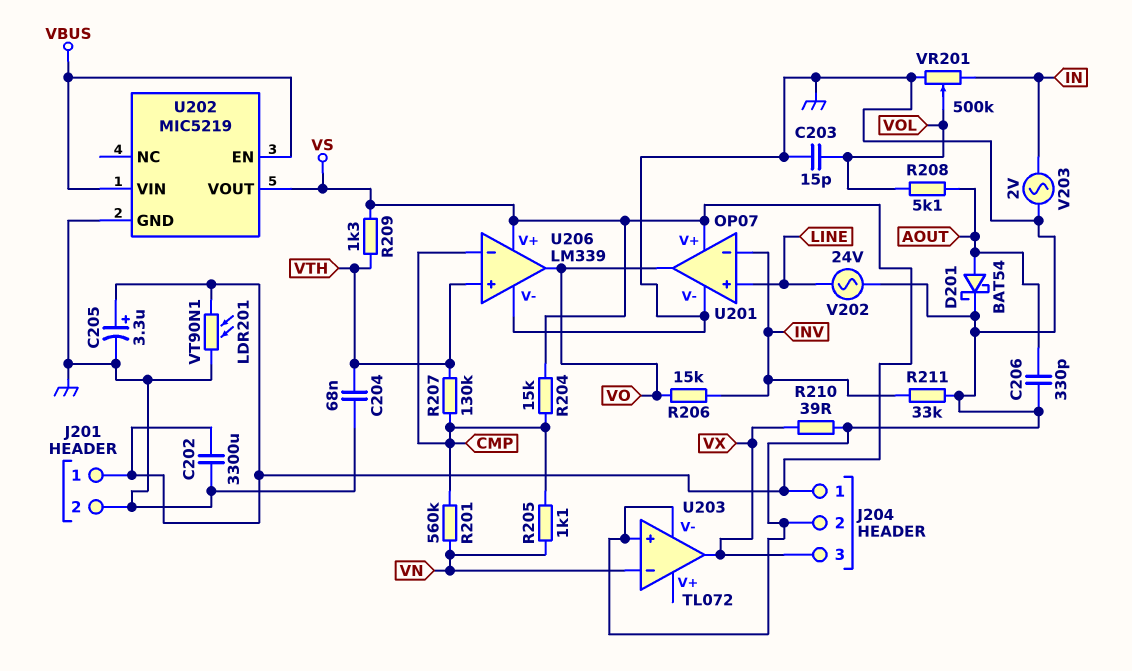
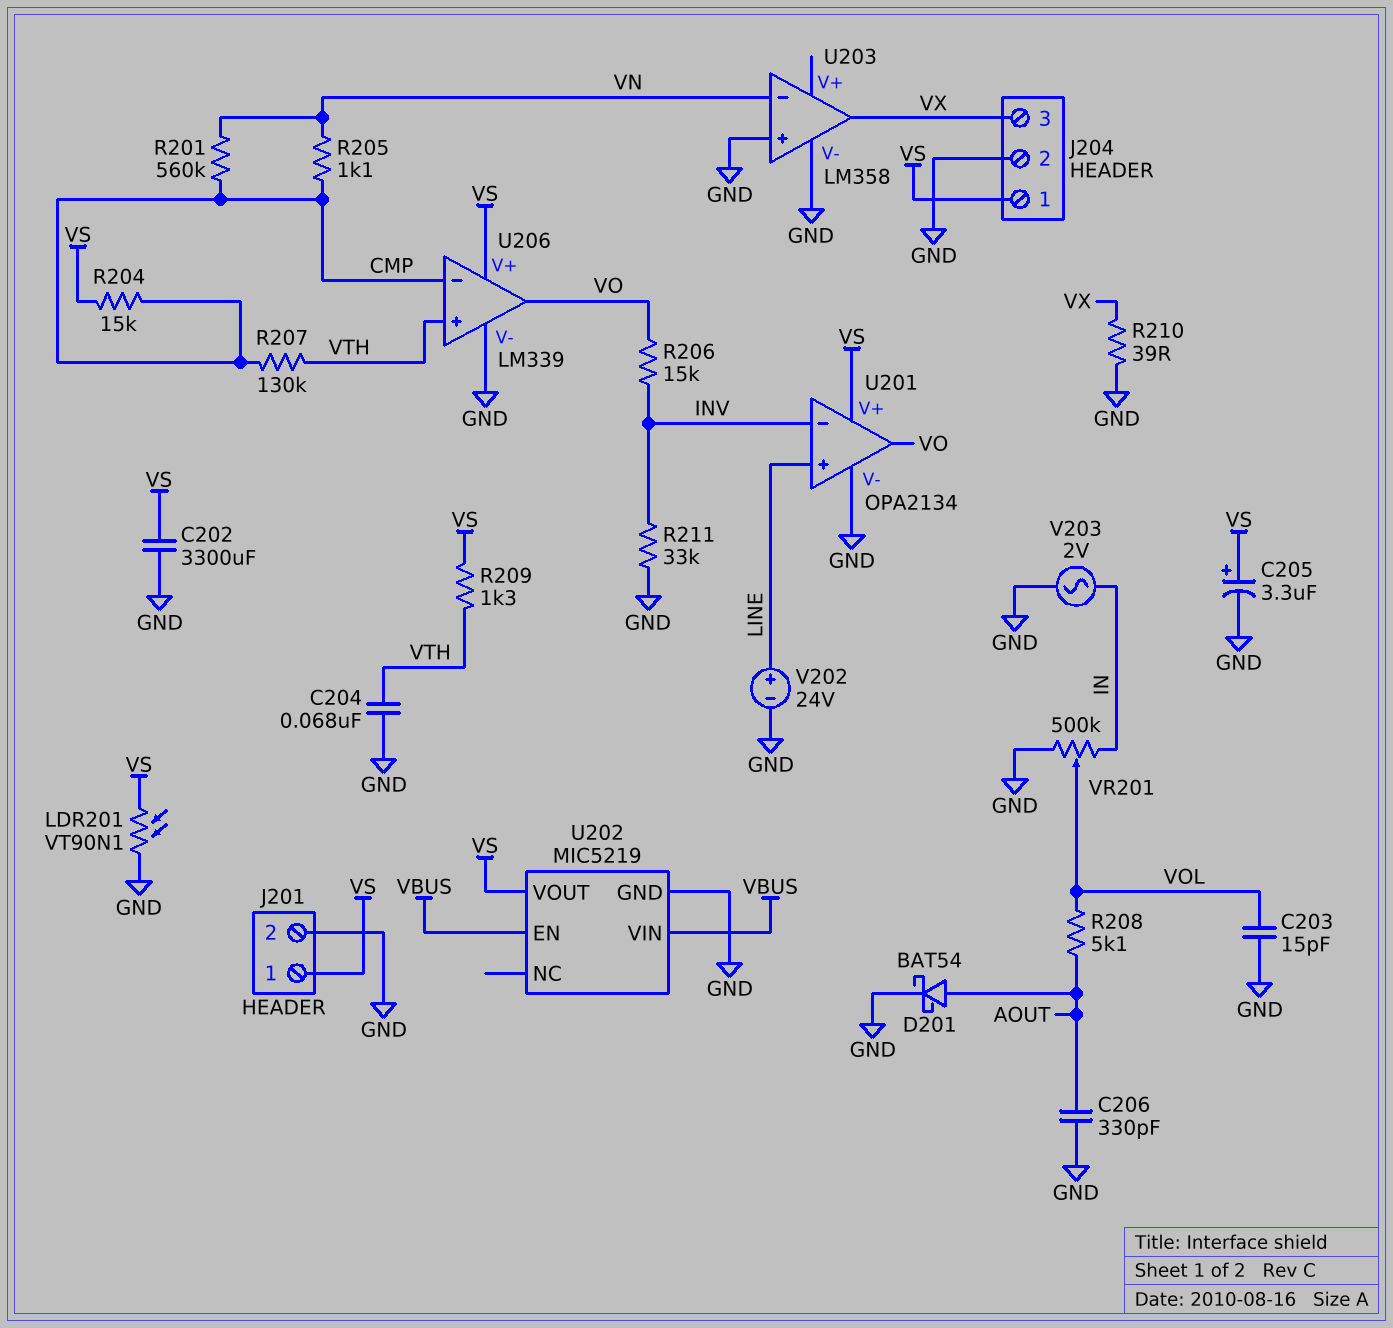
U201: OP07 -> OPA2134
U203: TL072 -> LM358
V202: AC 24V (GND, LINE) -> 24V (plus LINE, minus GND)

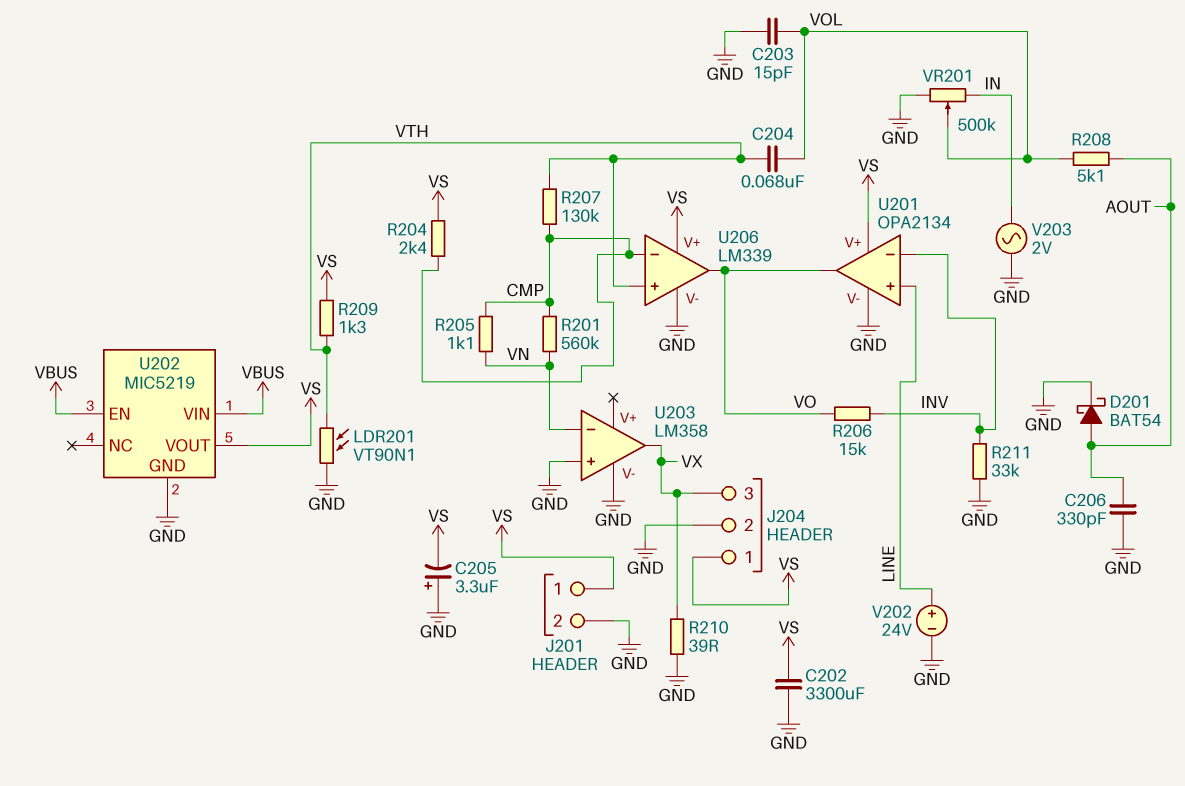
C204: 68nF (GND, VTH) -> 68nF (VOL, VTH)
C205: 3.3uF (plus VS, minus GND) -> 3.3uF (plus GND, minus VS)
LDR201: VT90N1 (GND, VS) -> VT90N1 (GND, VTH)
R204: 15k (CMP, VS) -> 2.4k (CMP, VS)

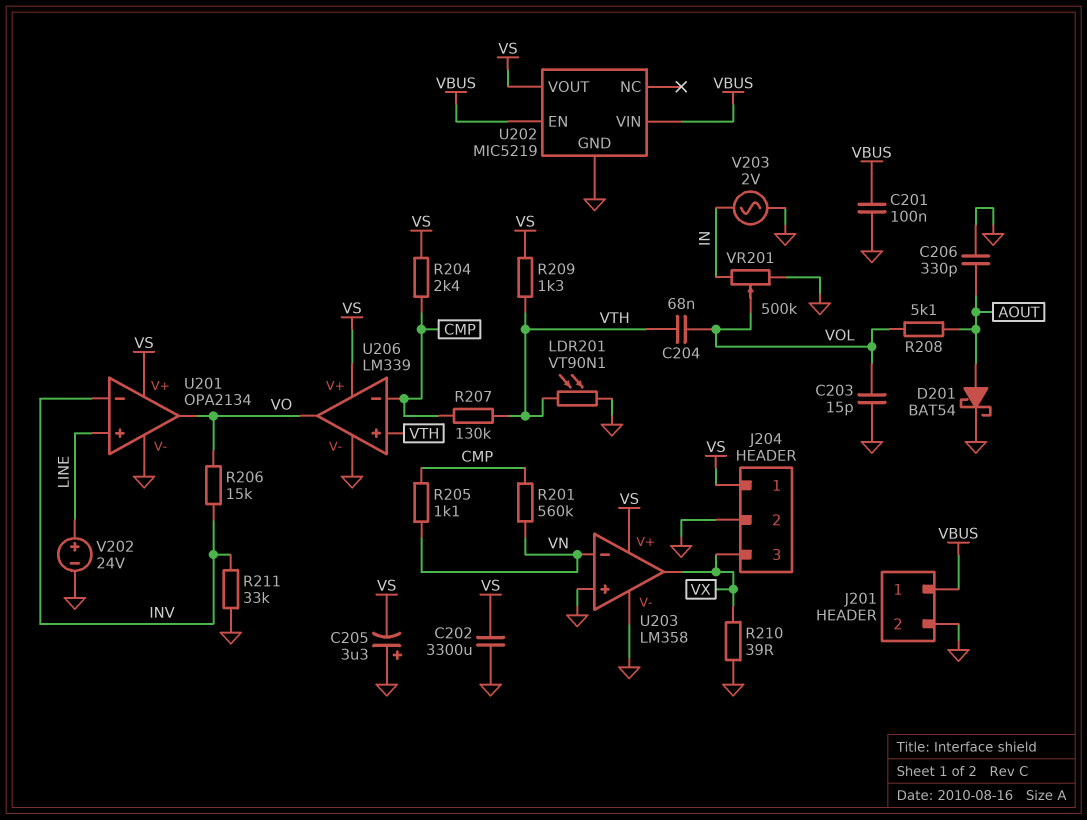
C201: none -> 100nF (GND, VBUS)
J201 pin 1: VS -> VBUS
U203 pin V+: none -> VS

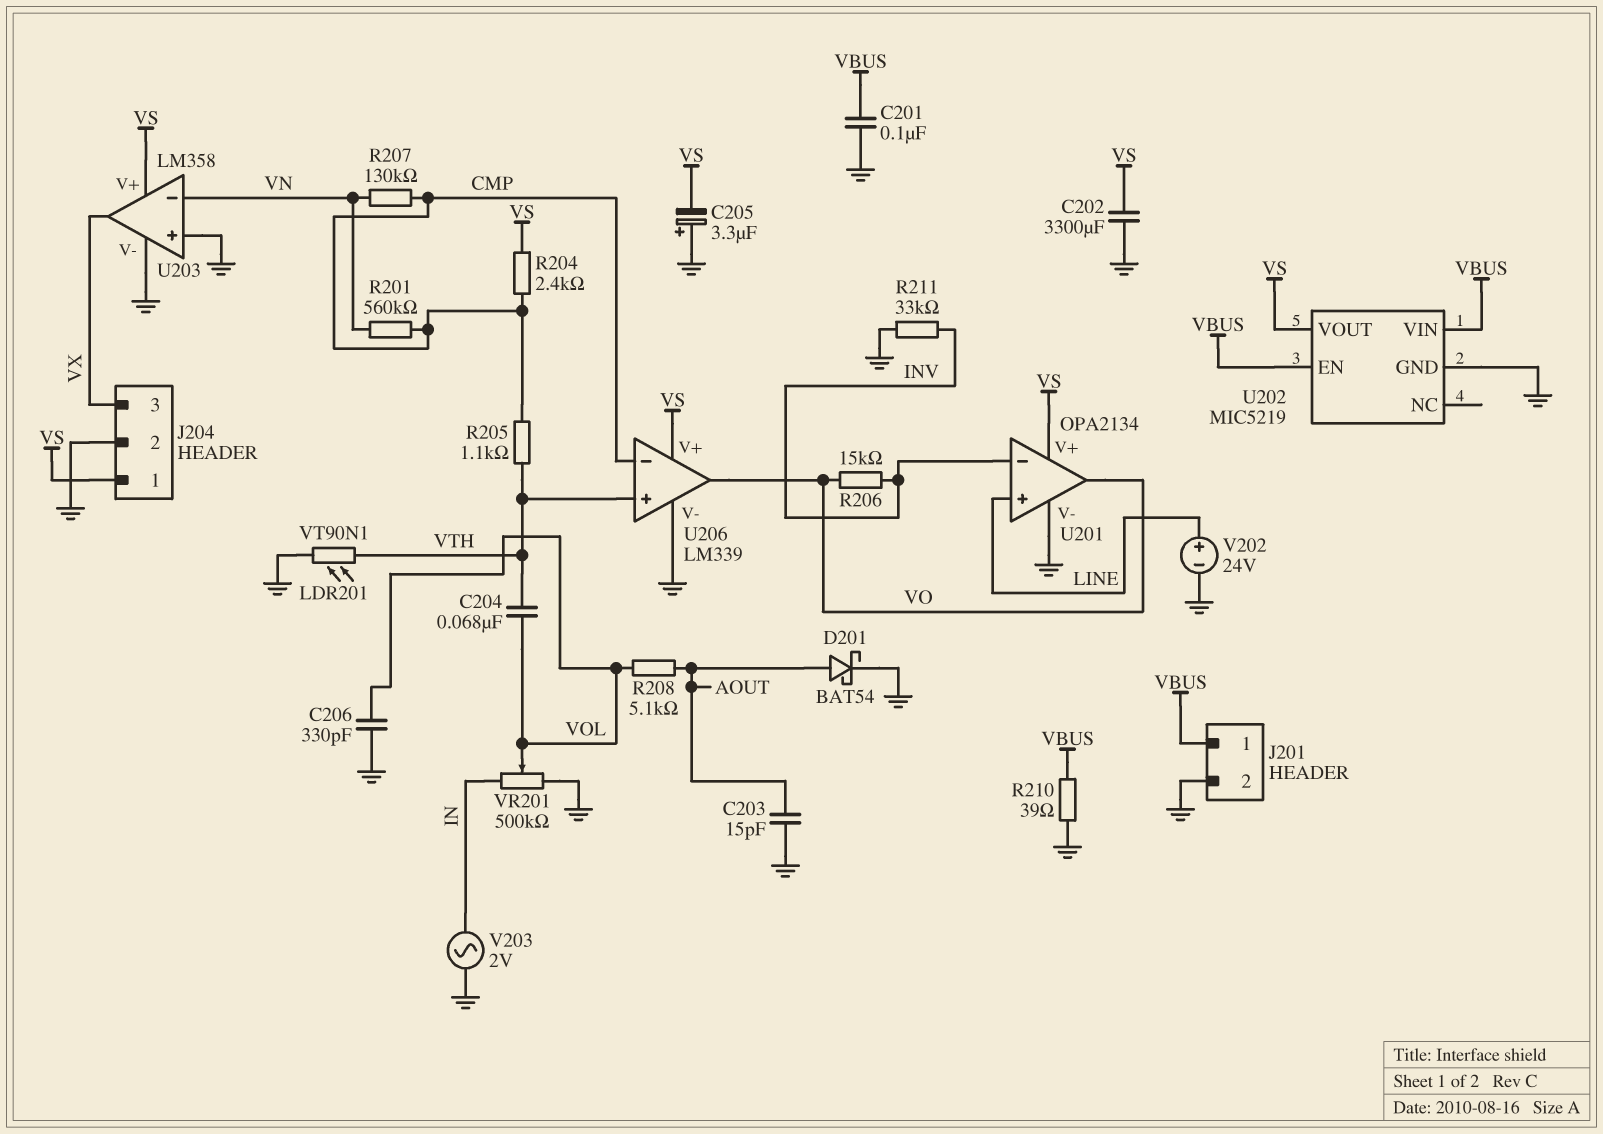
C203: 15pF (GND, VOL) -> 15pF (AOUT, GND)
C206: 330pF (AOUT, GND) -> 330pF (GND, VOL)
R205: 1.1k (CMP, VN) -> 1.1k (CMP, VTH)
R207: 130k (CMP, VTH) -> 130k (CMP, VN)
R209: 1.3k (VS, VTH) -> none
R210: 39 (GND, VX) -> 39 (GND, VBUS)

